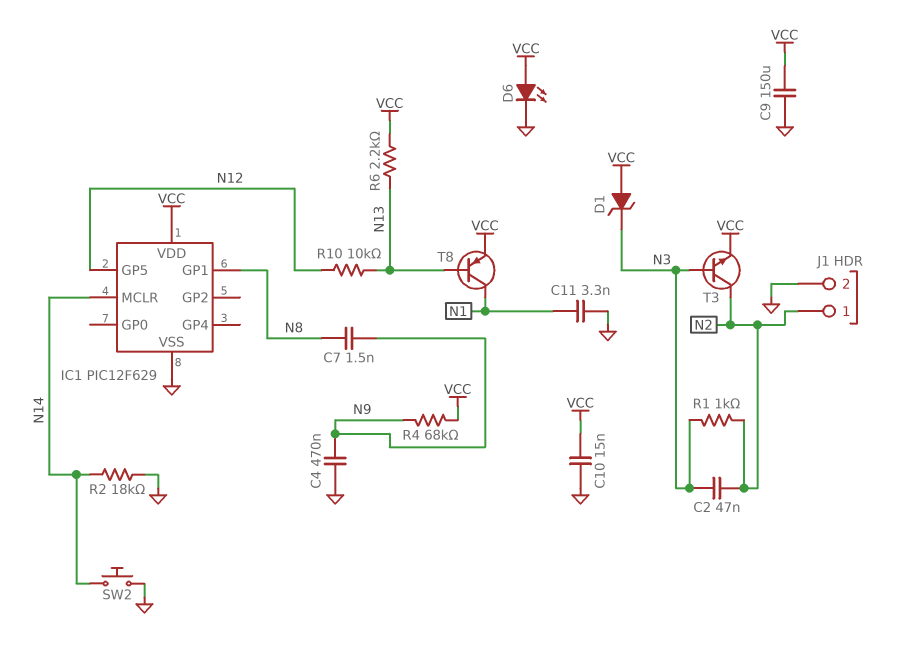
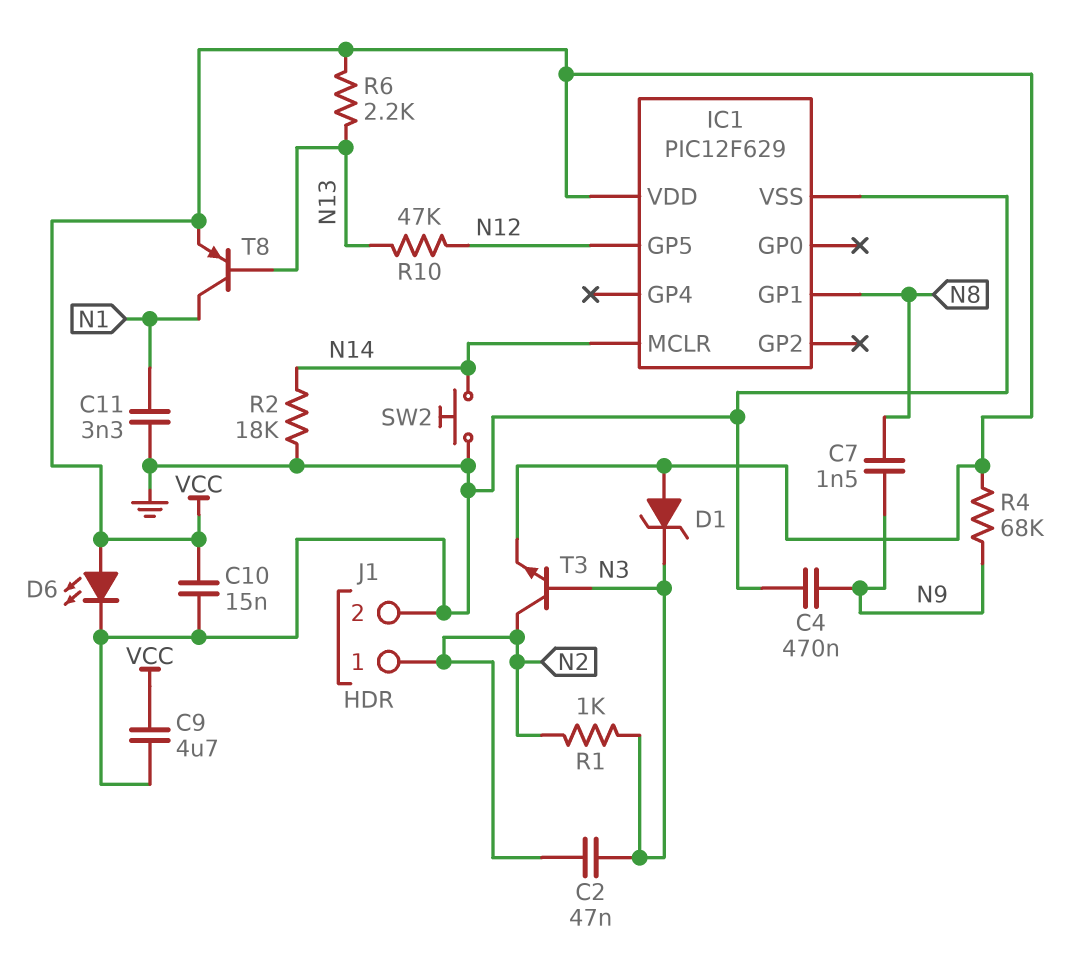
C9: 150uF (GND, VCC) -> 4.7uF (GND, VCC)
R10: 10k (N12, N13) -> 47k (N12, N13)

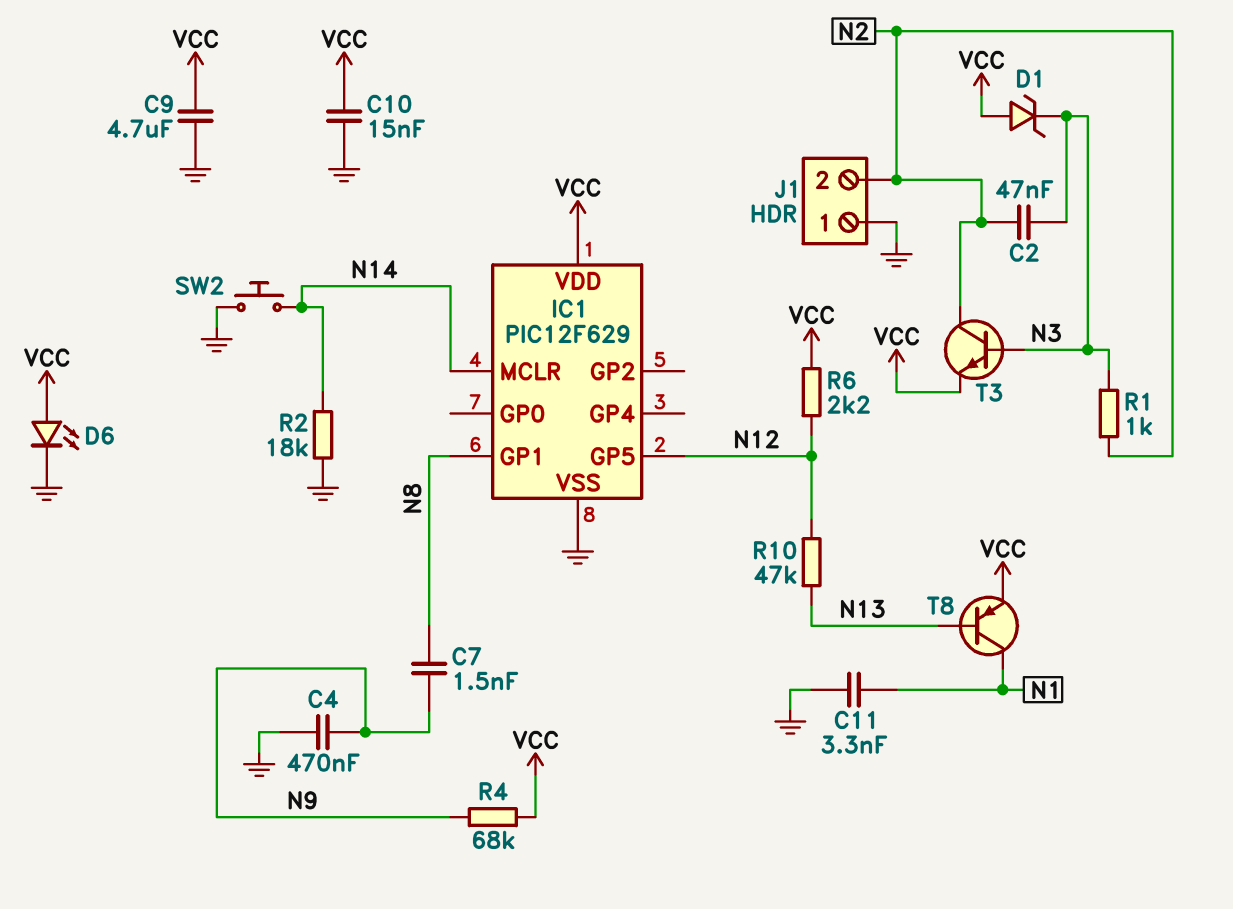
J1 pin 1: N2 -> GND
J1 pin 2: GND -> N2
R6: 2.2k (N13, VCC) -> 2.2k (N12, VCC)

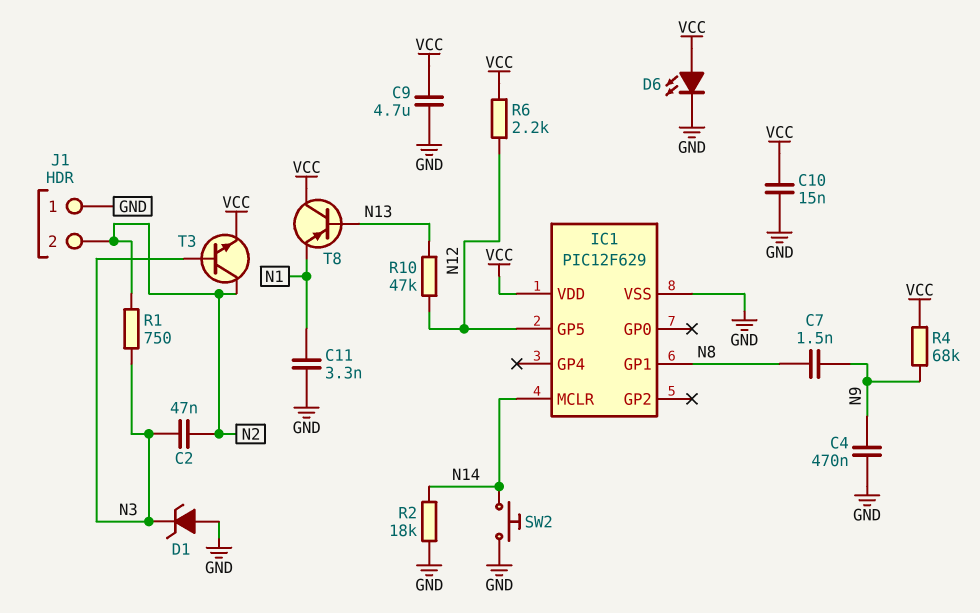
D1: zener (A VCC, K N3) -> zener (A GND, K N3)
R1: 1k (N2, N3) -> 750 (N2, N3)
T8: PNP (B N13, C N1, E VCC) -> PNP (B N13, C VCC, E N1)

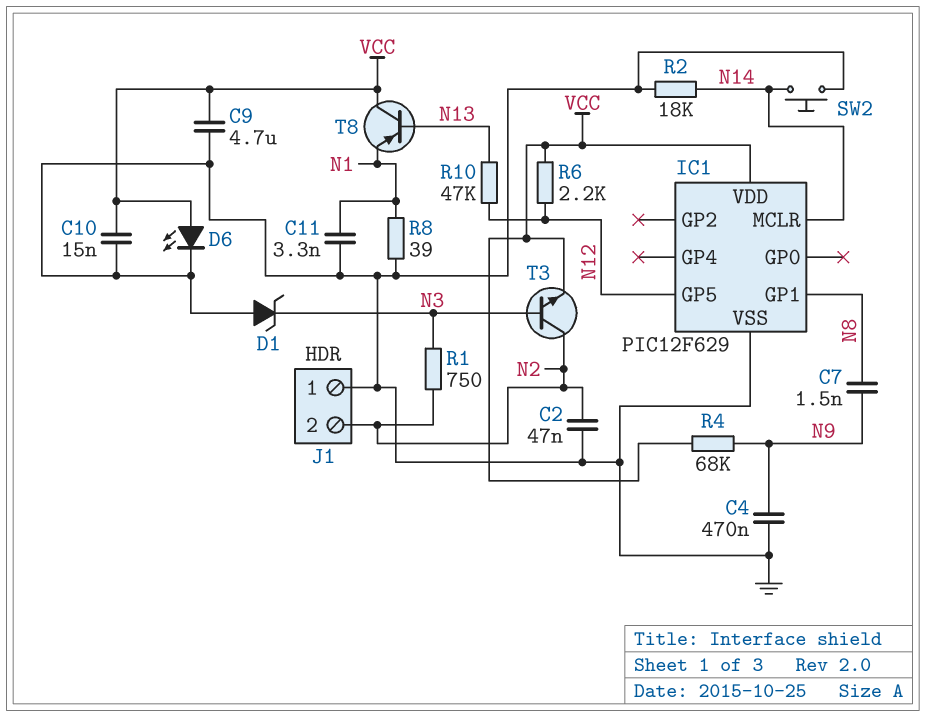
C2: 47nF (N2, N3) -> 47nF (GND, N2)
R8: none -> 39 (GND, N1)

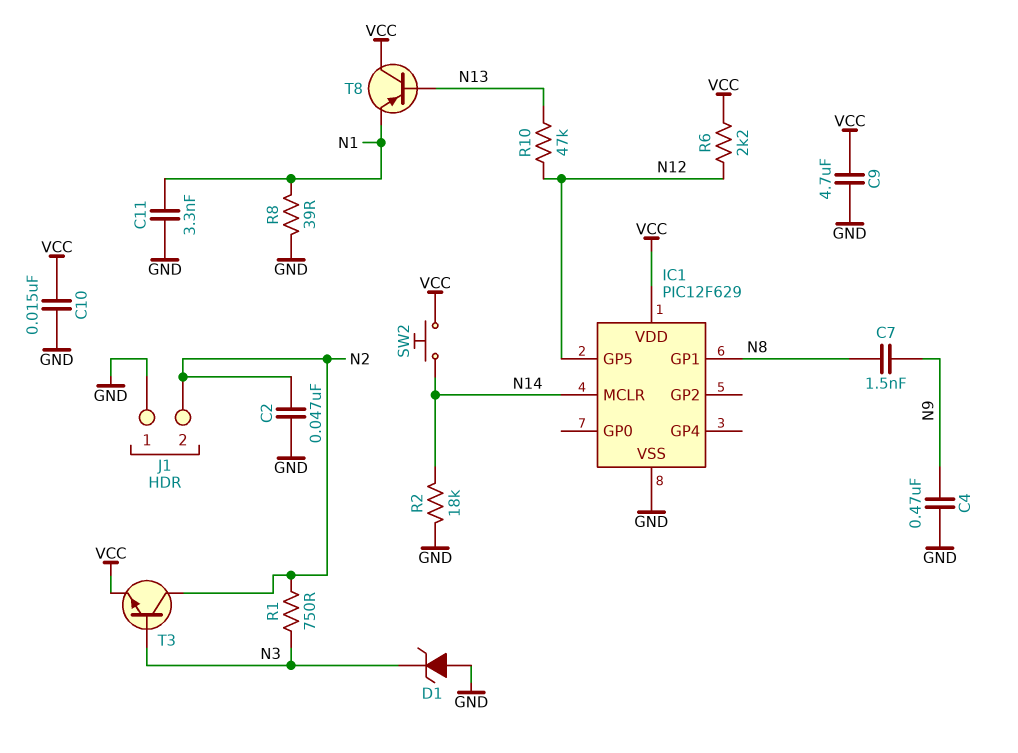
D6: LED (A VCC, K GND) -> none
R4: 68k (N9, VCC) -> none
SW2: button (GND, N14) -> button (N14, VCC)

